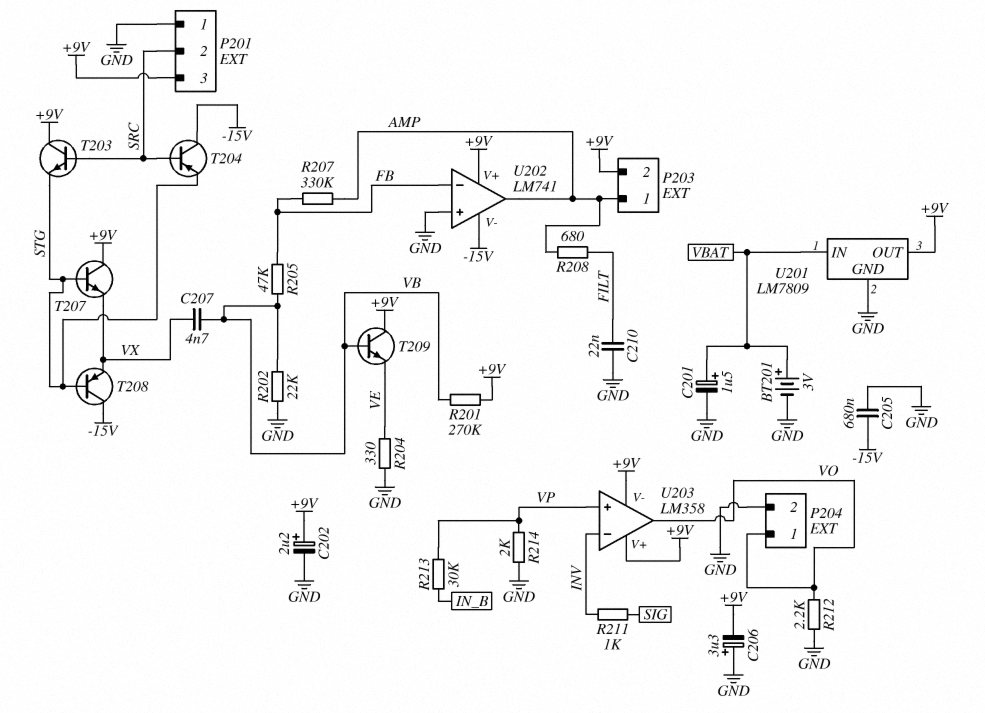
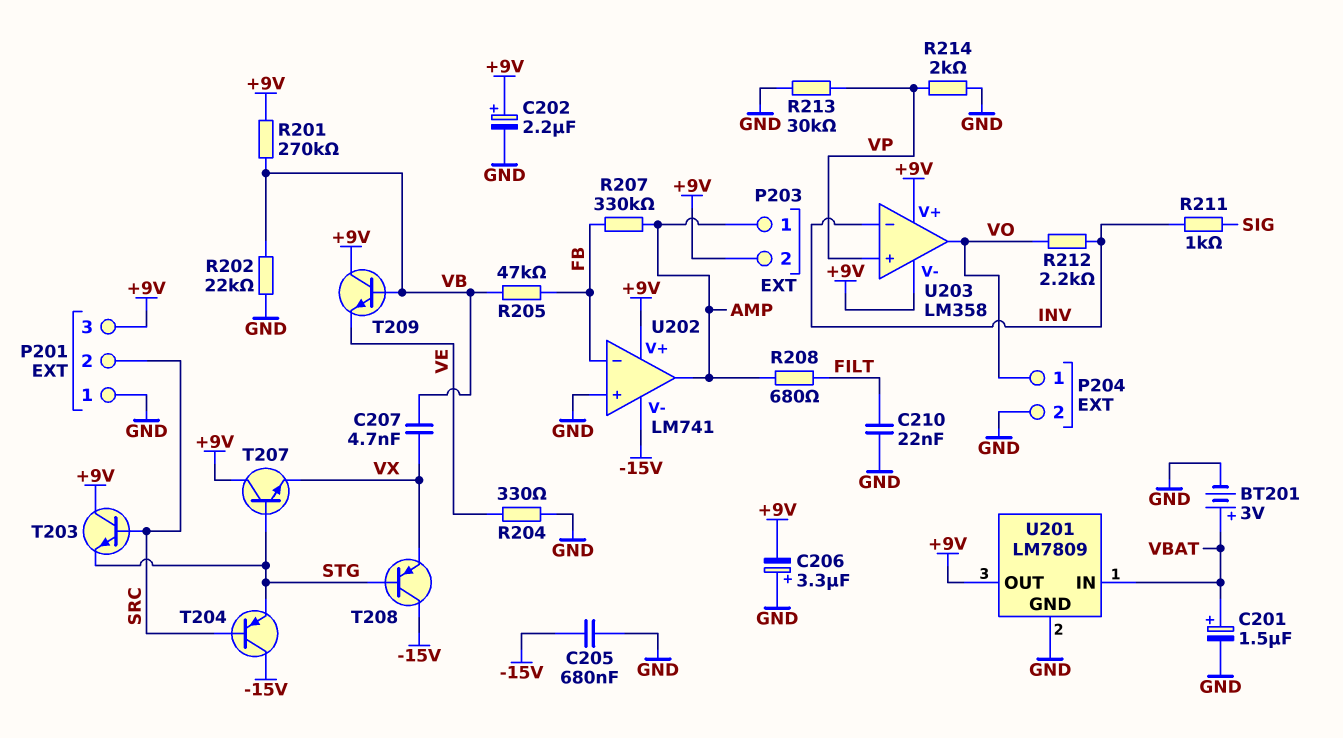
R212: 2.2k (GND, VO) -> 2.2k (INV, VO)
R213: 30k (IN_B, VP) -> 30k (GND, VP)

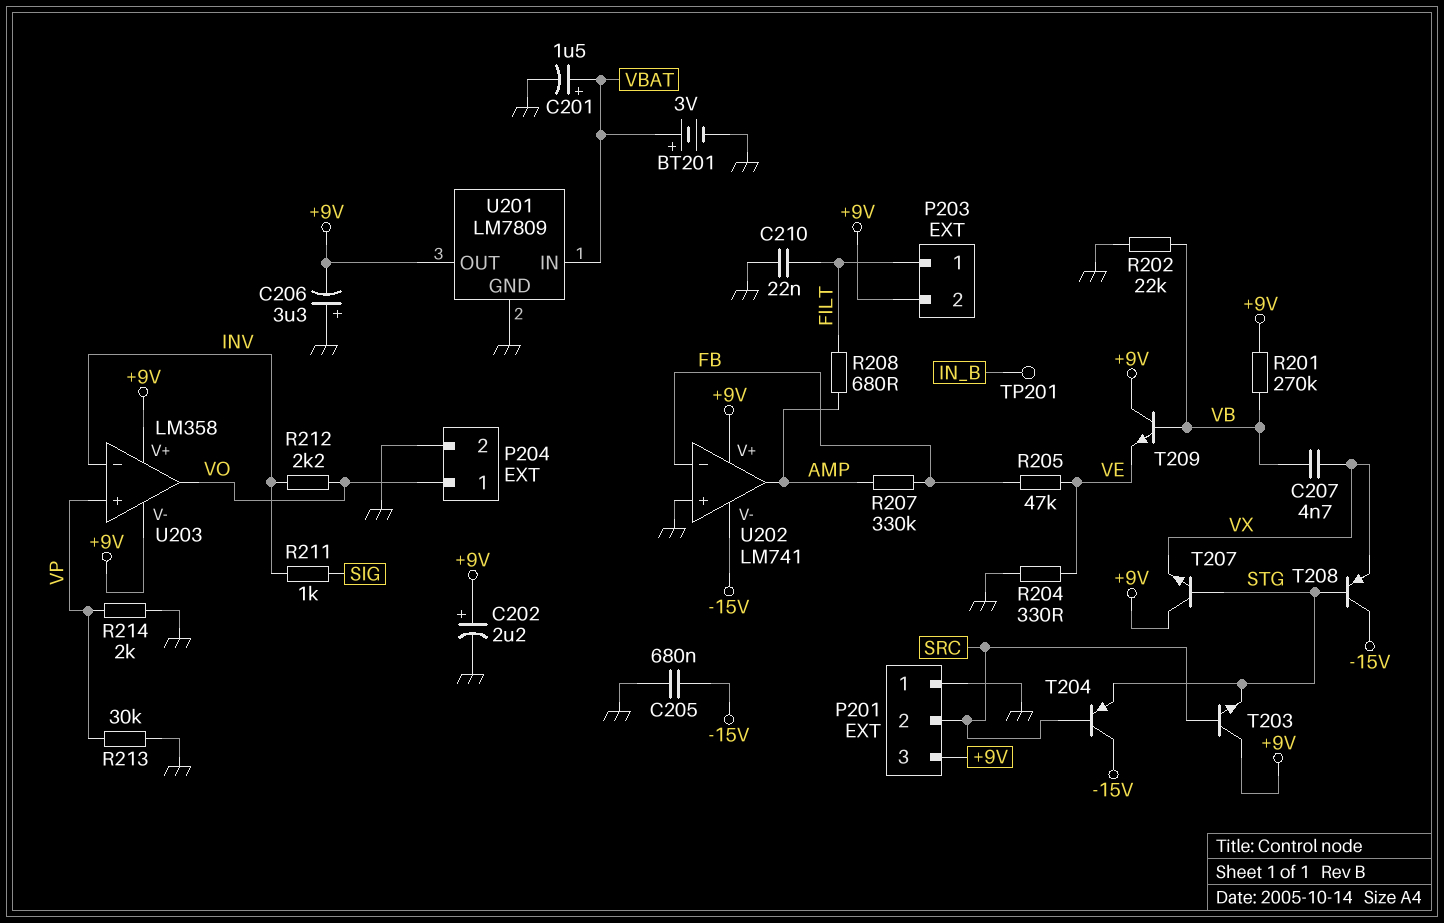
P203 pin 1: AMP -> FILT
R205: 47k (FB, VB) -> 47k (FB, VE)
TP201: none -> test point (IN_B)

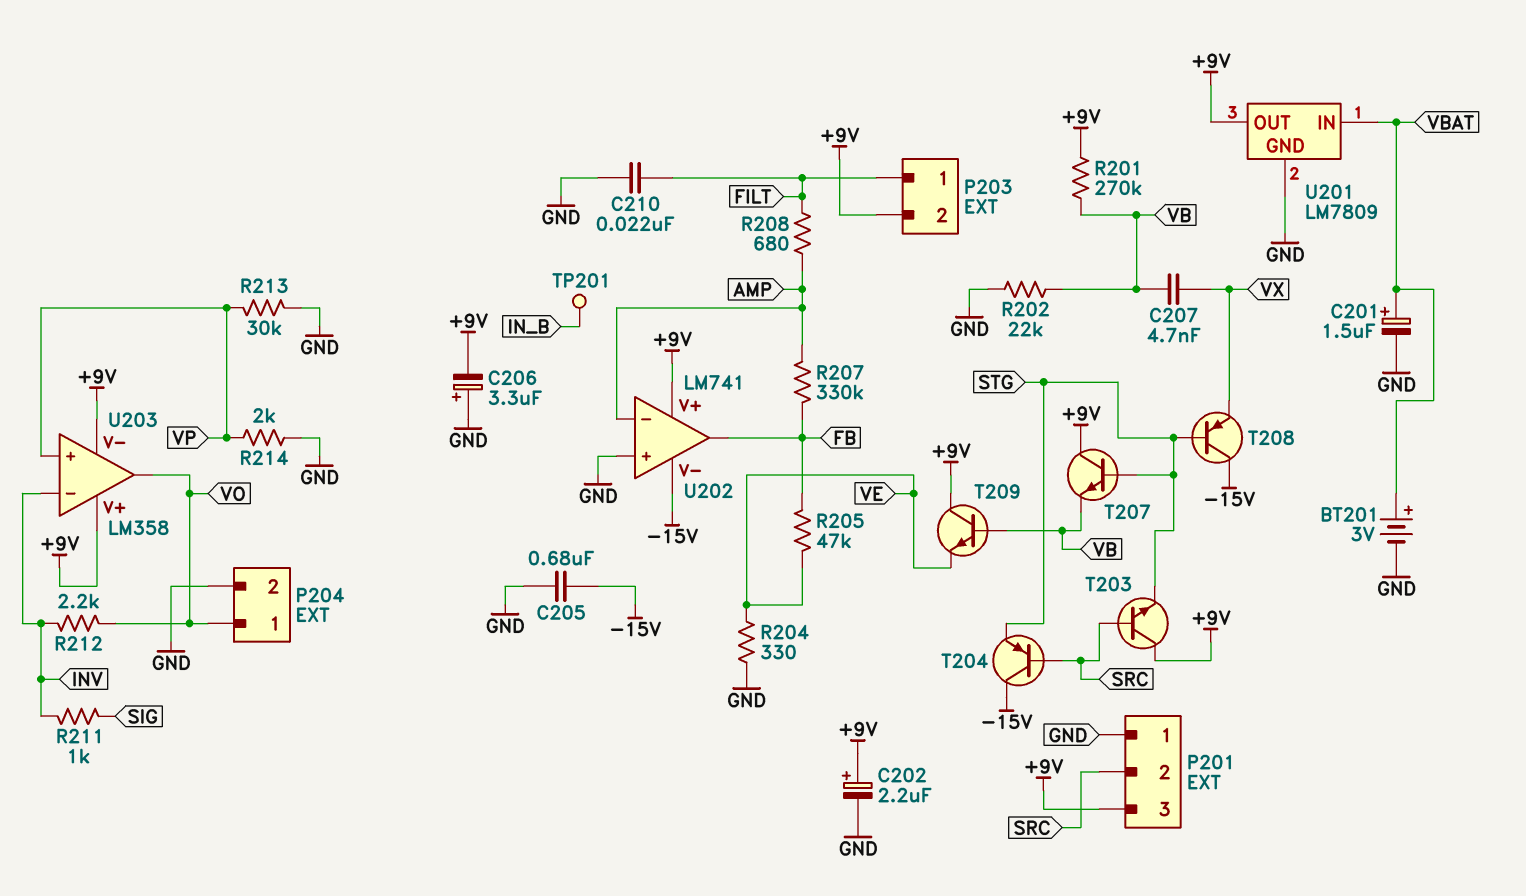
T207: NPN (B STG, C +9V, E VX) -> NPN (B STG, C +9V, E VB)
U202 pin in-: FB -> AMP
U202 pin out: AMP -> FB

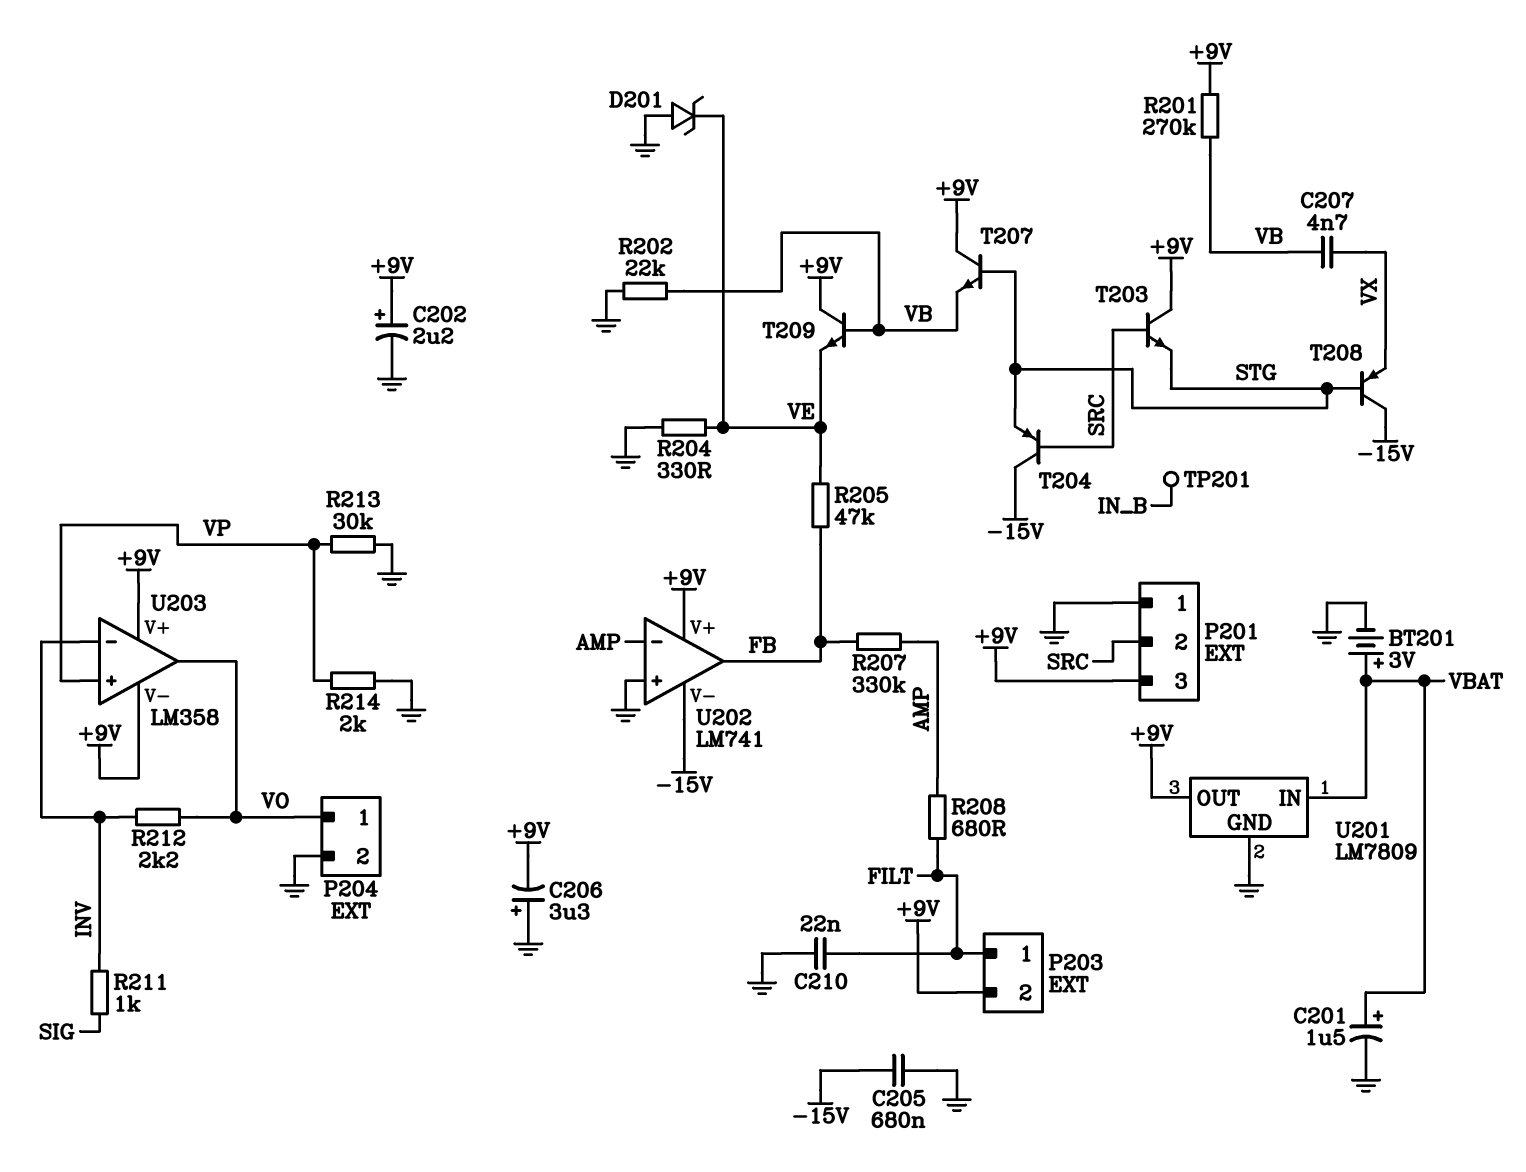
D201: none -> zener (A GND, K VE)

